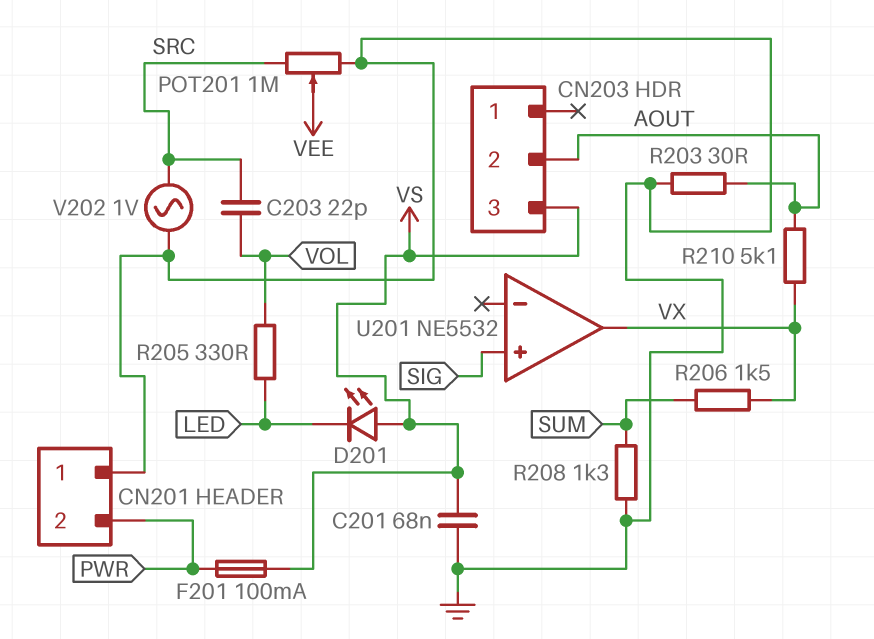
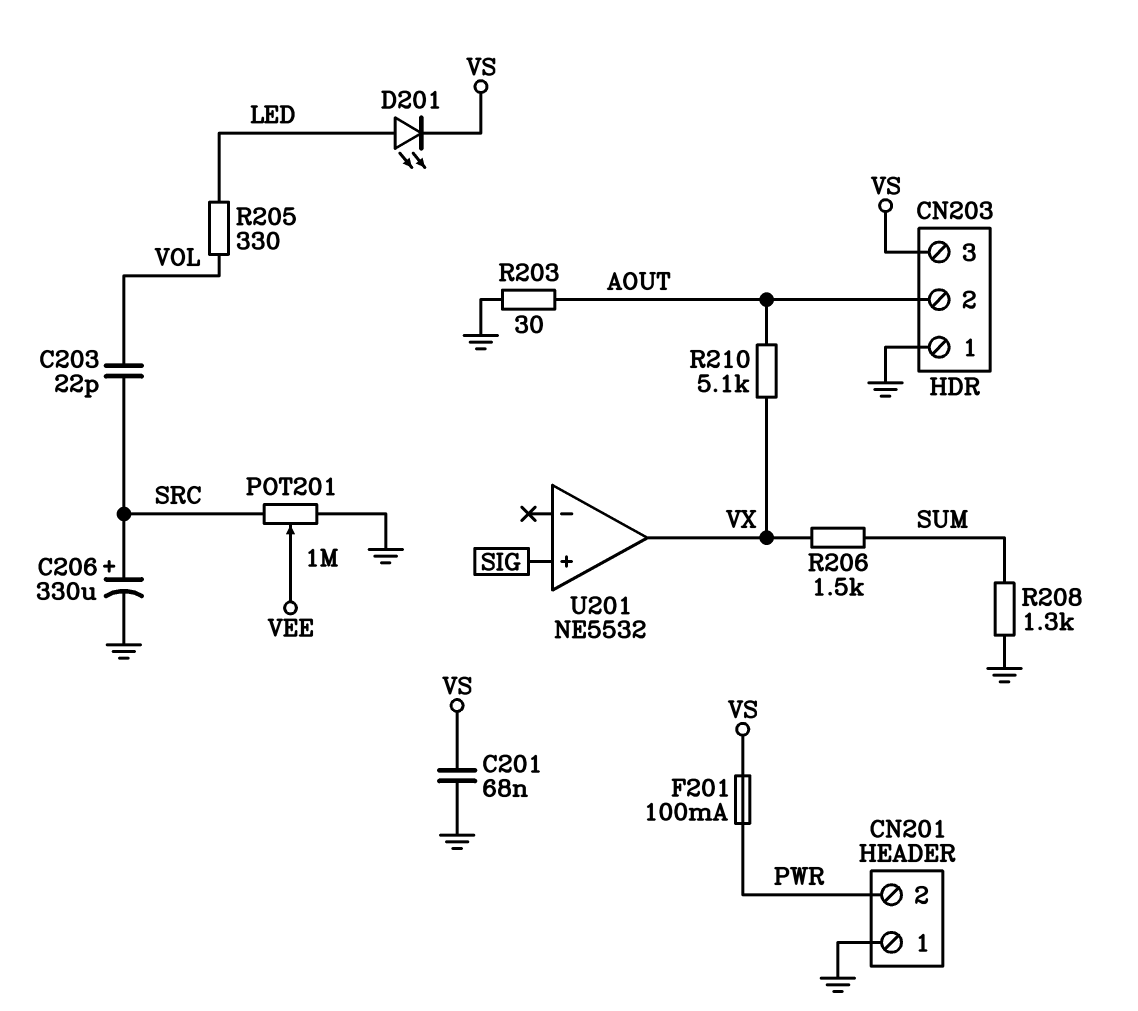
C206: none -> 330uF (plus SRC, minus GND)
CN203 pin 1: none -> GND
D201: LED (A VS, K LED) -> LED (A LED, K VS)
V202: AC 1V (GND, SRC) -> none

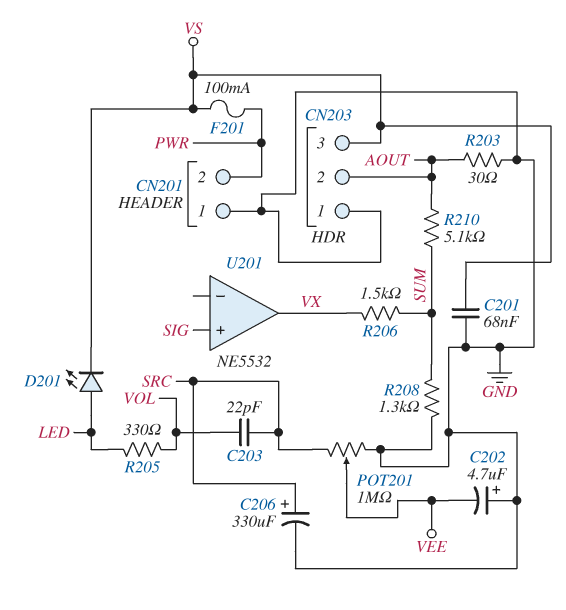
C202: none -> 4.7uF (plus GND, minus VEE)
R210: 5.1k (AOUT, VX) -> 5.1k (AOUT, SUM)

